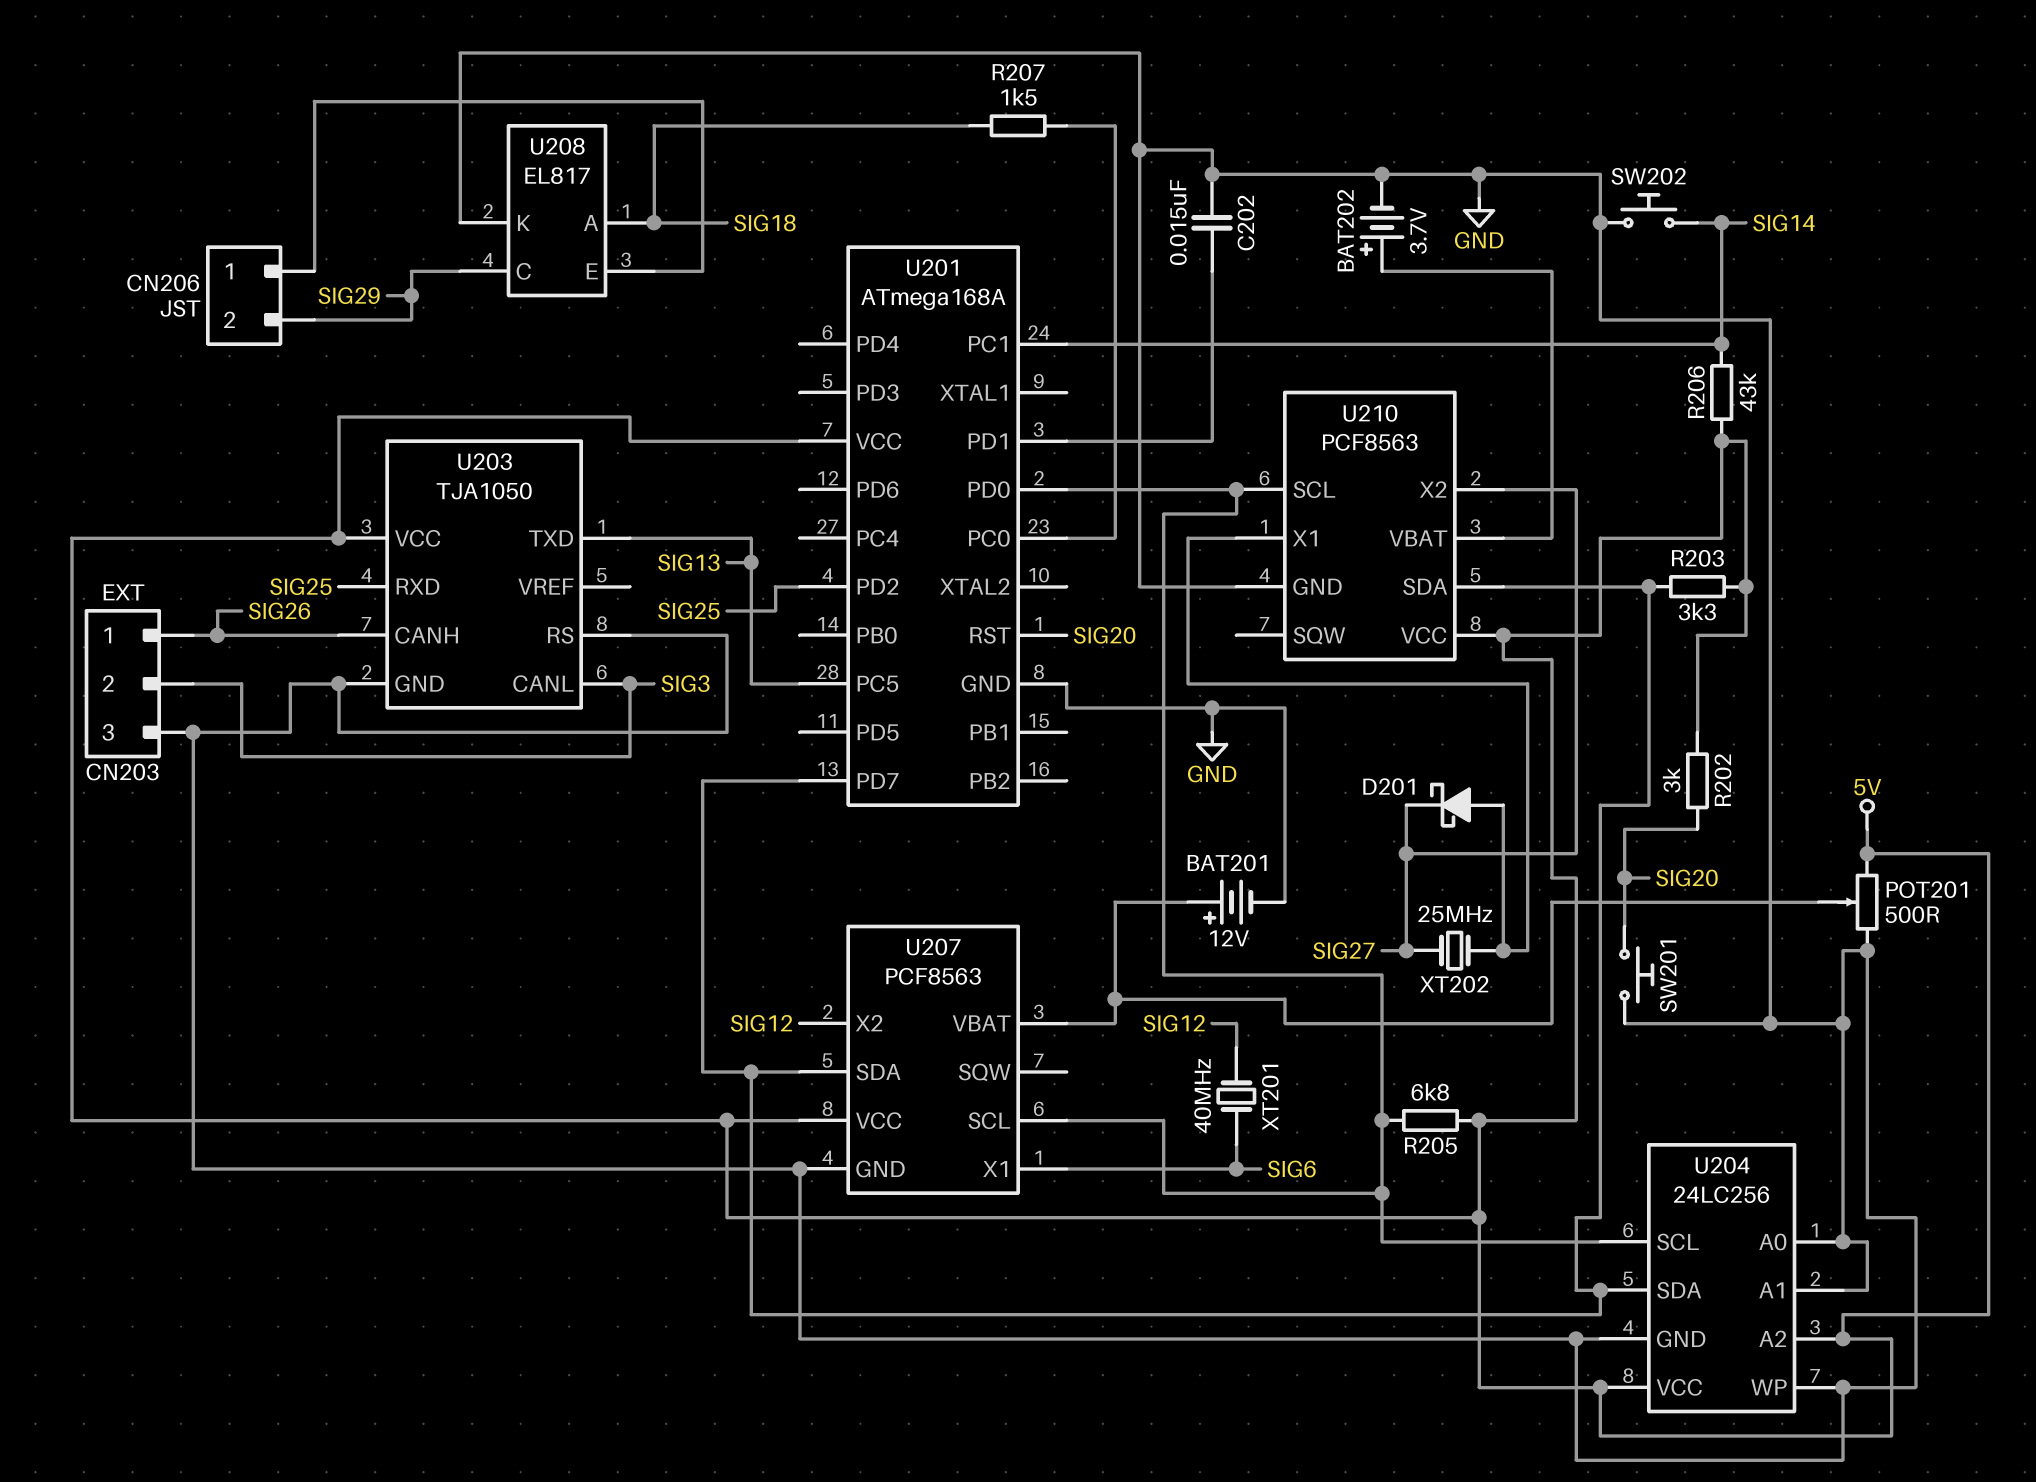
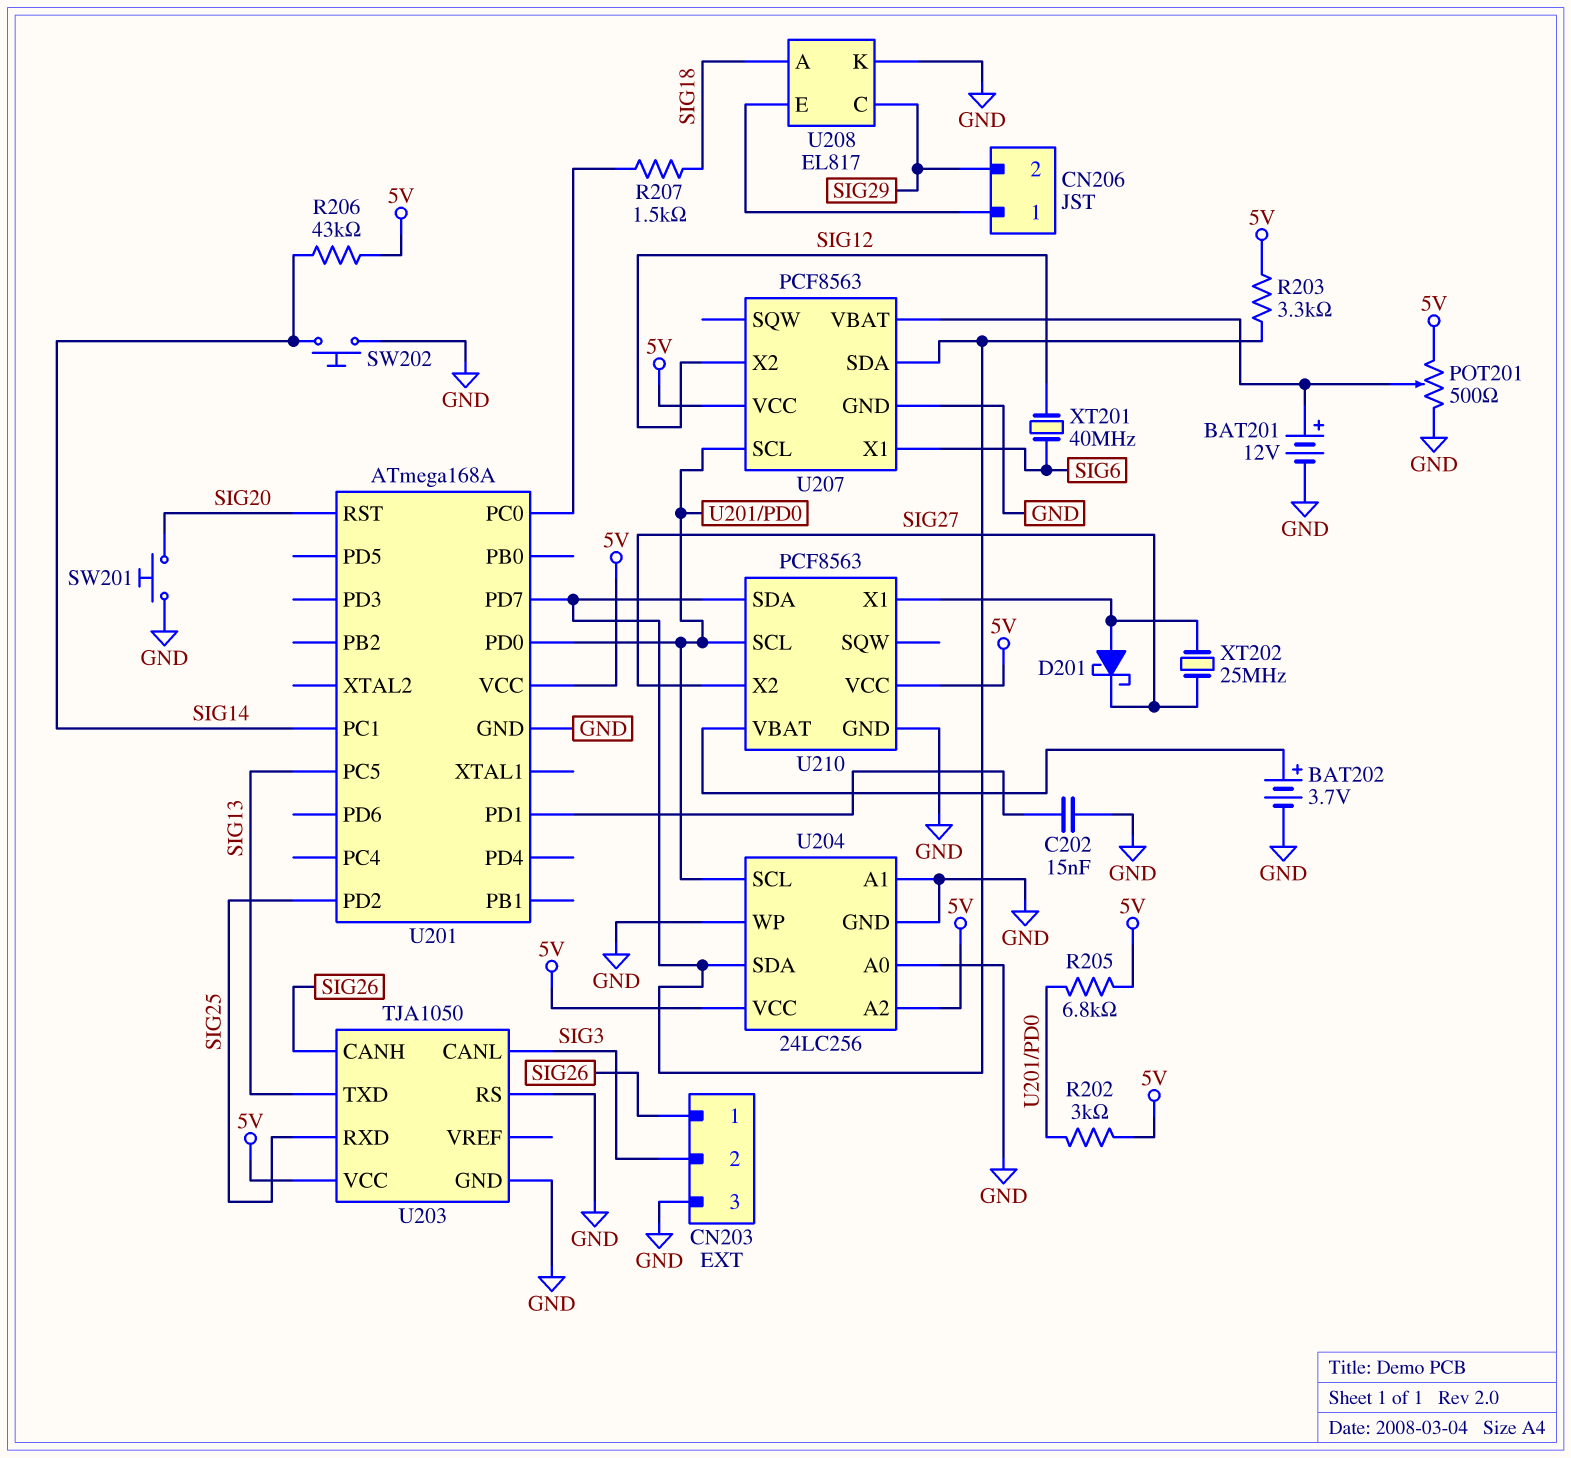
R202: 3k (5V, SIG20) -> 3k (5V, U201/PD0)

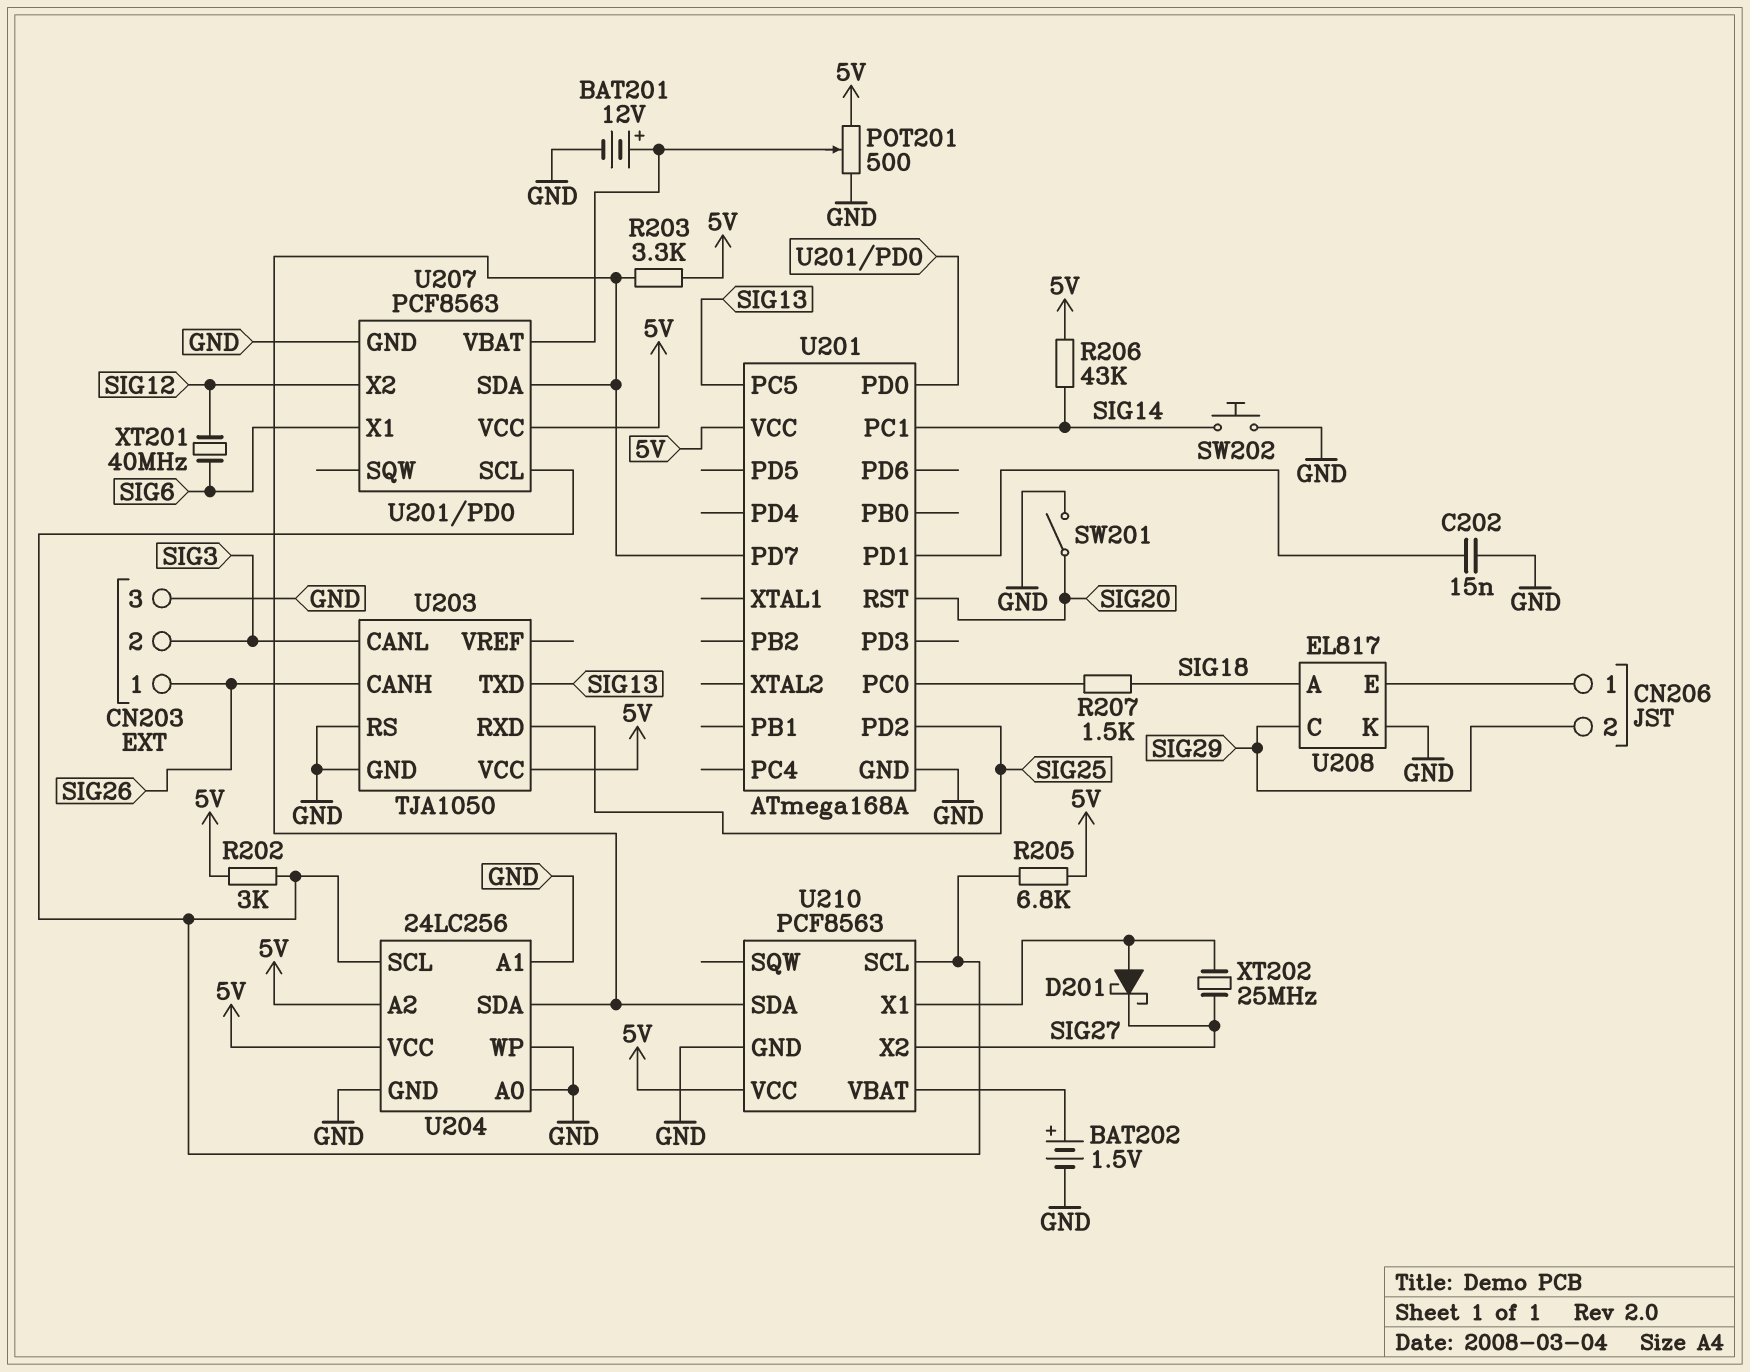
BAT202: 3.7V (plus U210/VBAT, minus GND) -> 1.5V (plus U210/VBAT, minus GND)
SW201: button (GND, SIG20) -> switch (GND, SIG20)

